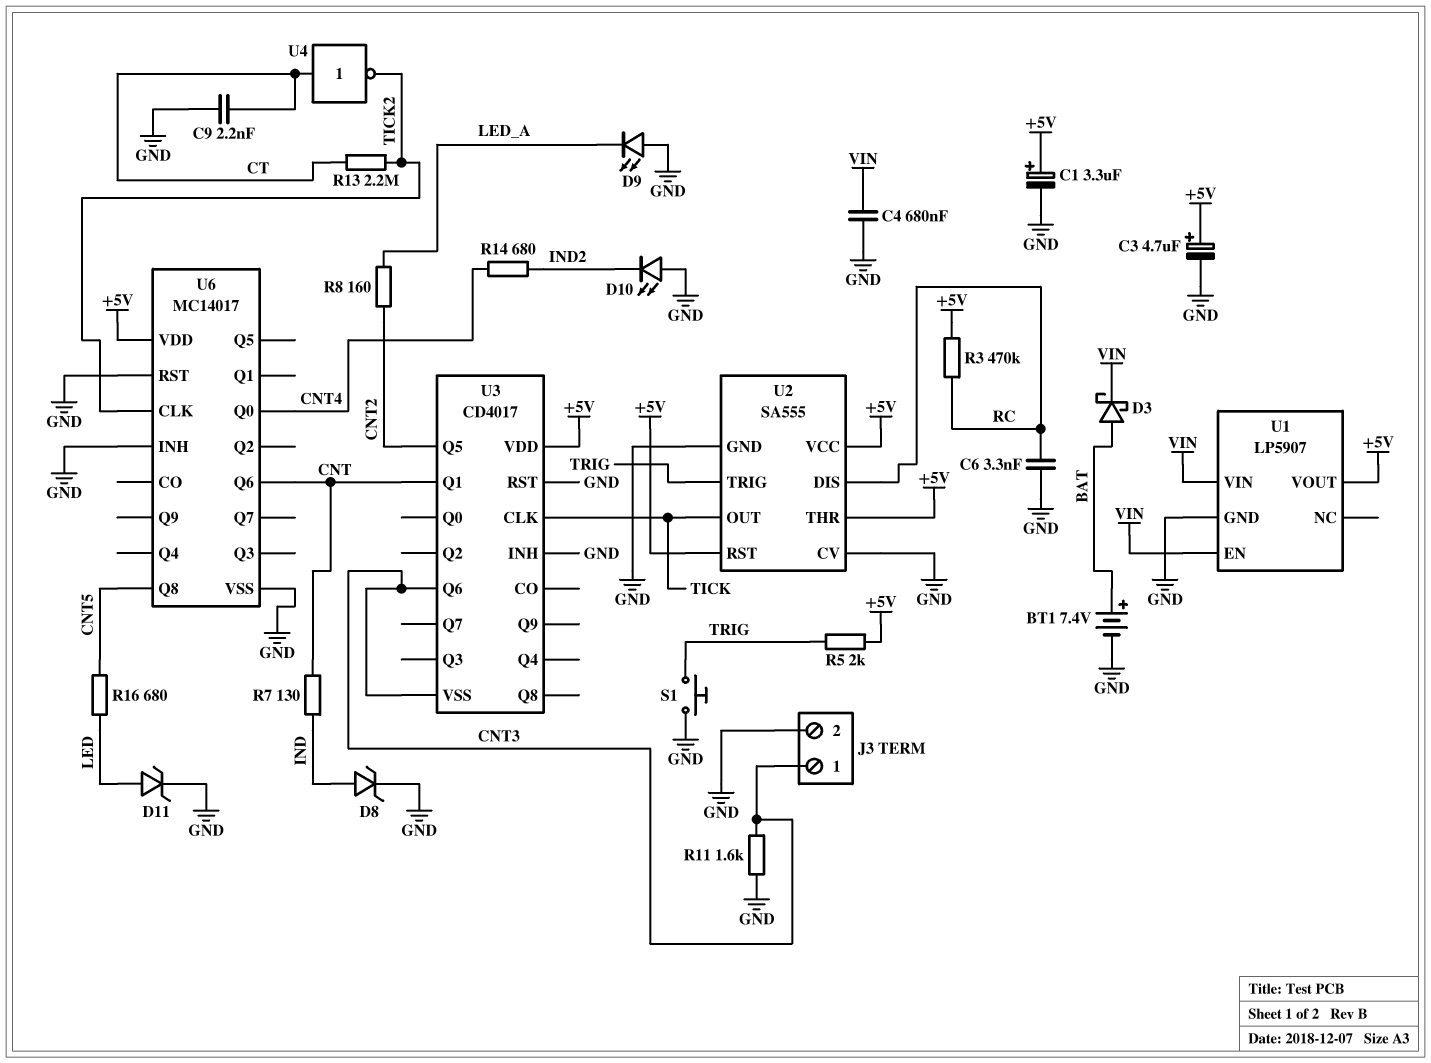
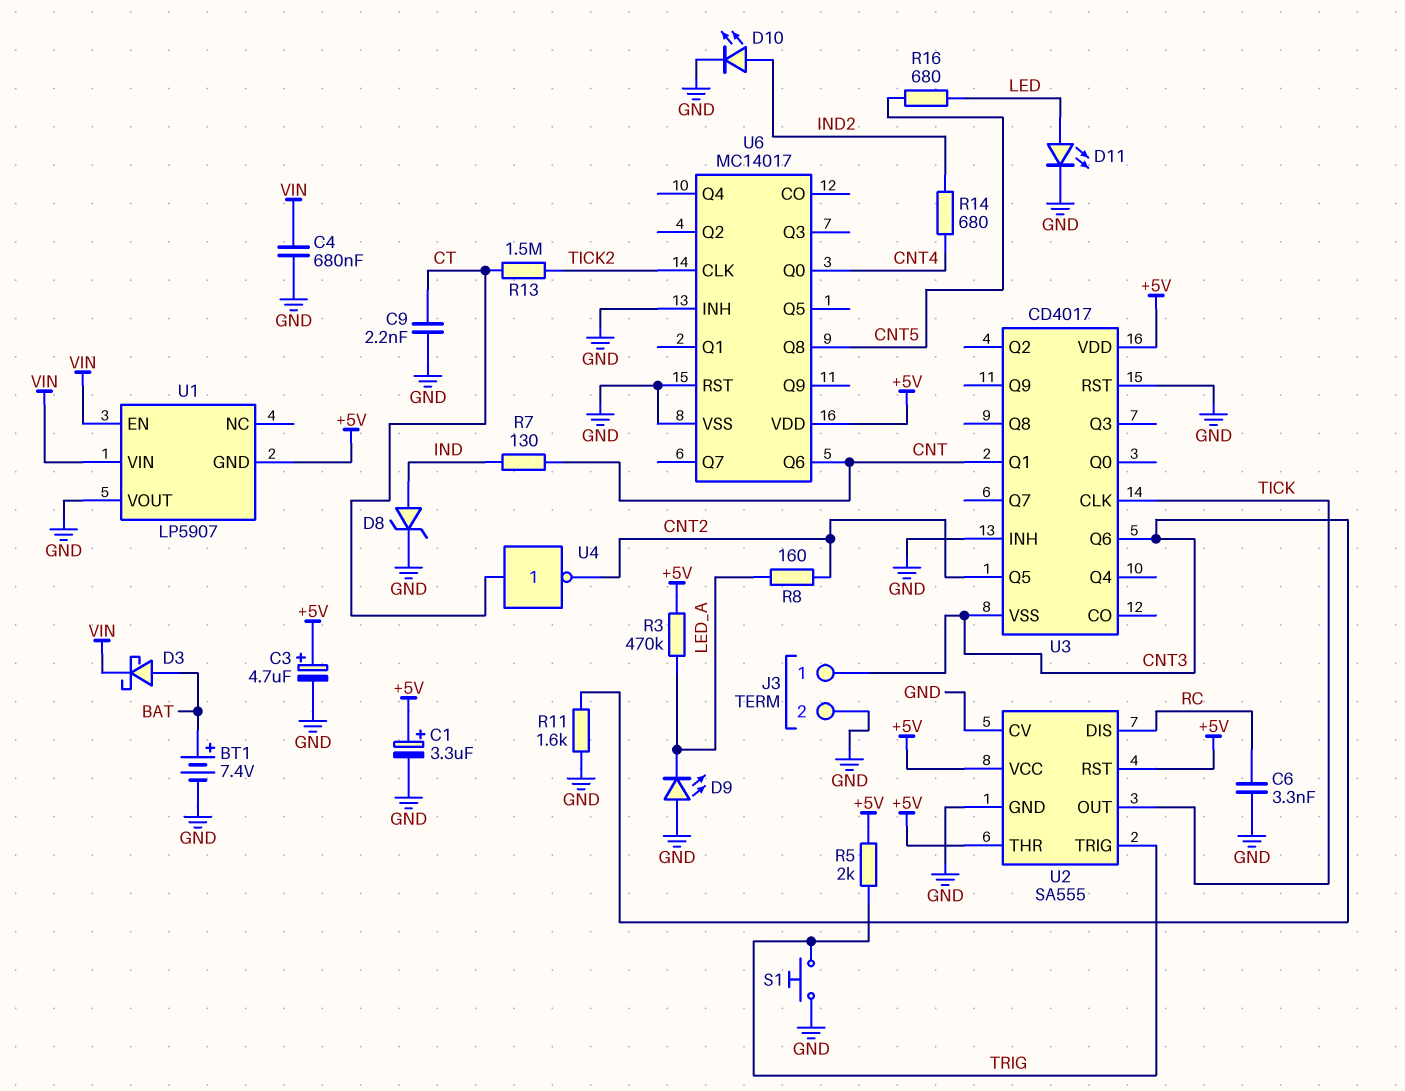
D10: LED (A GND, K IND2) -> LED (A IND2, K GND)
D11: zener (A LED, K GND) -> LED (A LED, K GND)
R3: 470k (+5V, RC) -> 470k (+5V, LED_A)
R13: 2.2M (CT, TICK2) -> 1.5M (CT, TICK2)
U1 pin GND: GND -> +5V
U1 pin VOUT: +5V -> GND
U4: NOT (in CT, out TICK2) -> NOT (in CT, out CNT2)

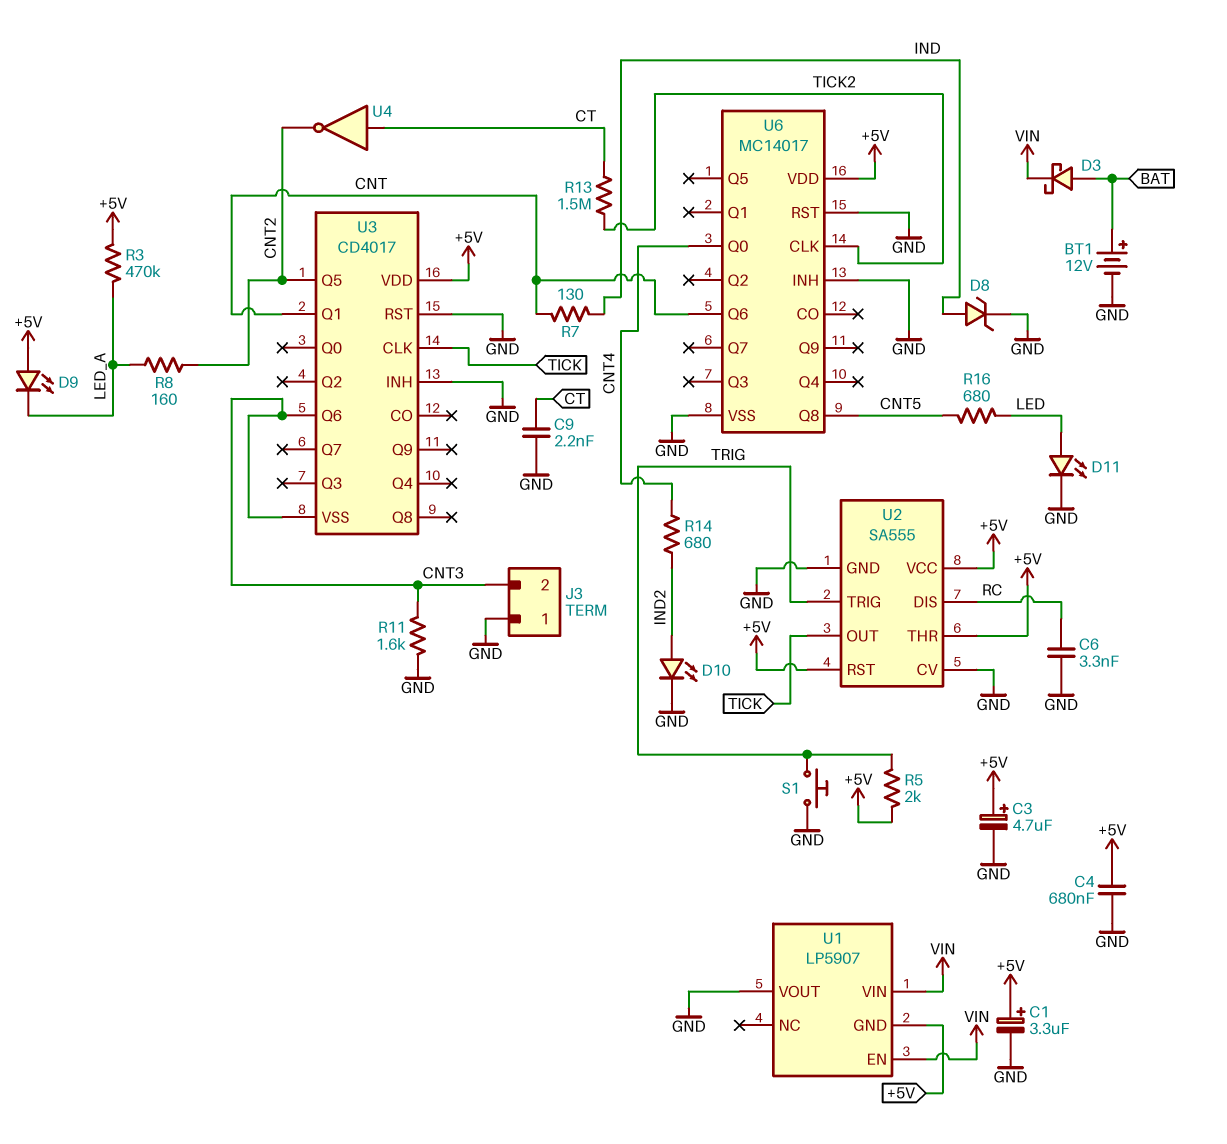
BT1: 7.4V (plus BAT, minus GND) -> 12V (plus BAT, minus GND)
C4: 680nF (GND, VIN) -> 680nF (+5V, GND)
D9: LED (A GND, K LED_A) -> LED (A +5V, K LED_A)
J3 pin 1: CNT3 -> GND
J3 pin 2: GND -> CNT3

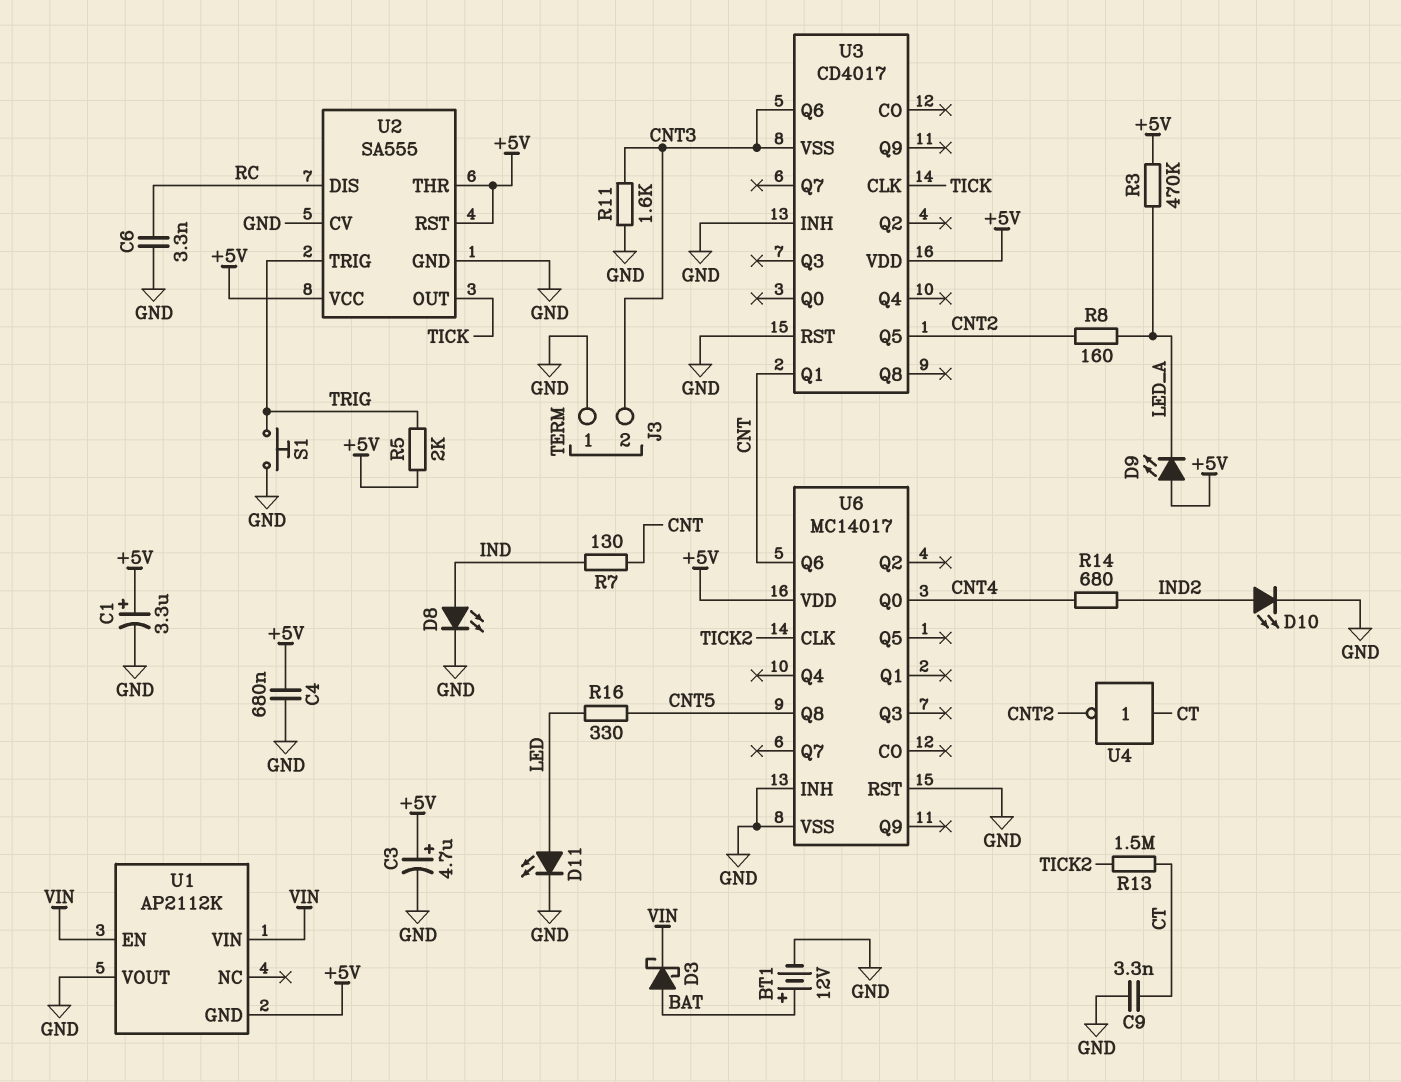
C9: 2.2nF (CT, GND) -> 3.3nF (CT, GND)
D8: zener (A IND, K GND) -> LED (A IND, K GND)
R16: 680 (CNT5, LED) -> 330 (CNT5, LED)
U1: LP5907 -> AP2112K

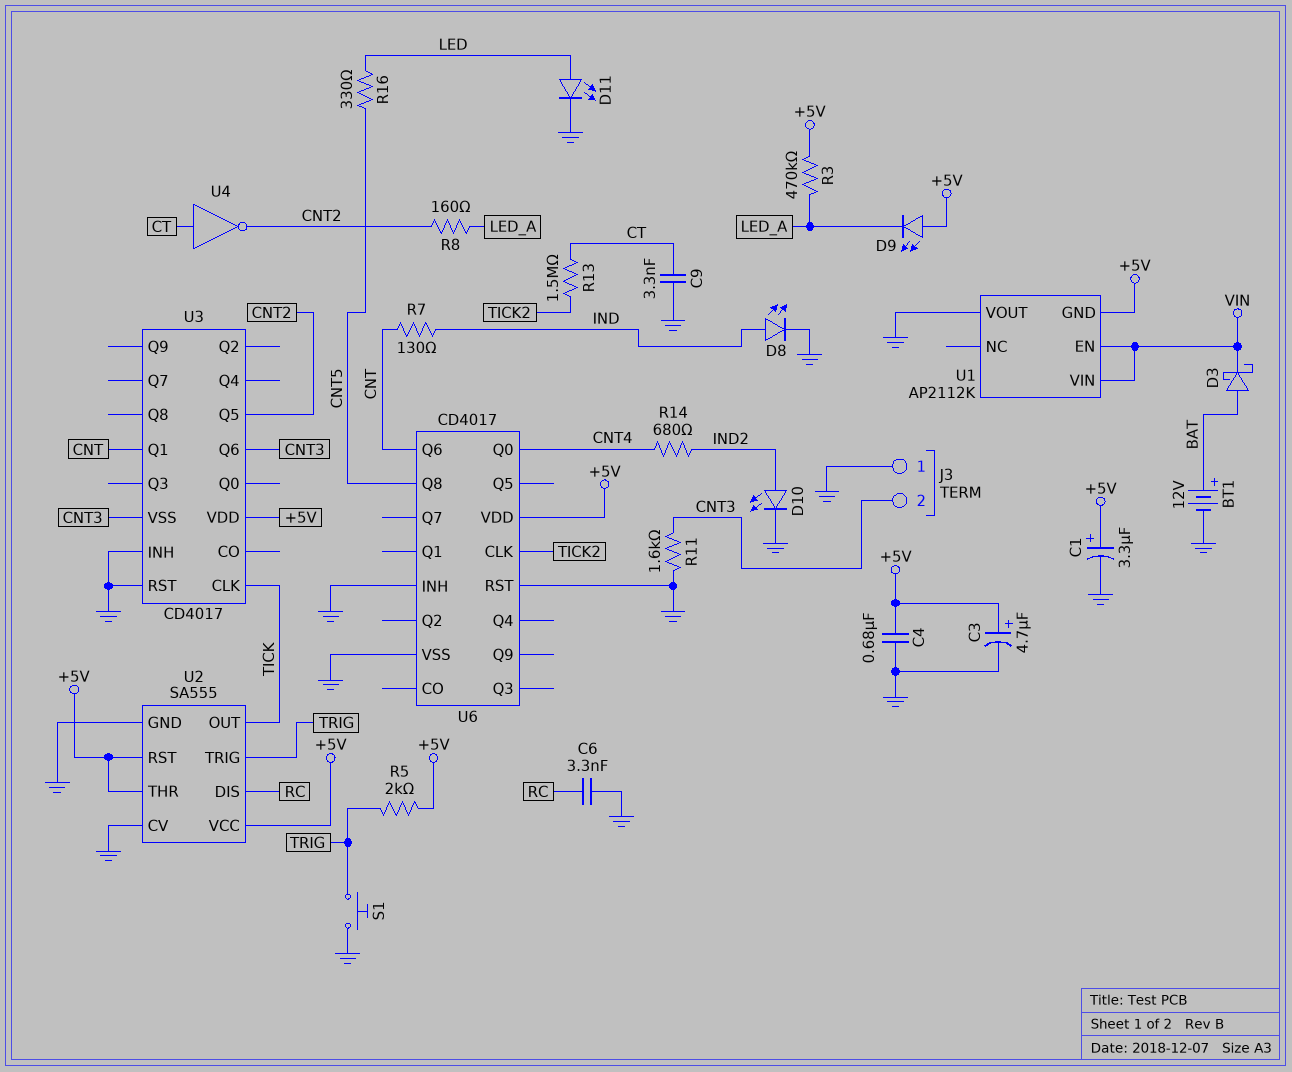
U6: MC14017 -> CD4017

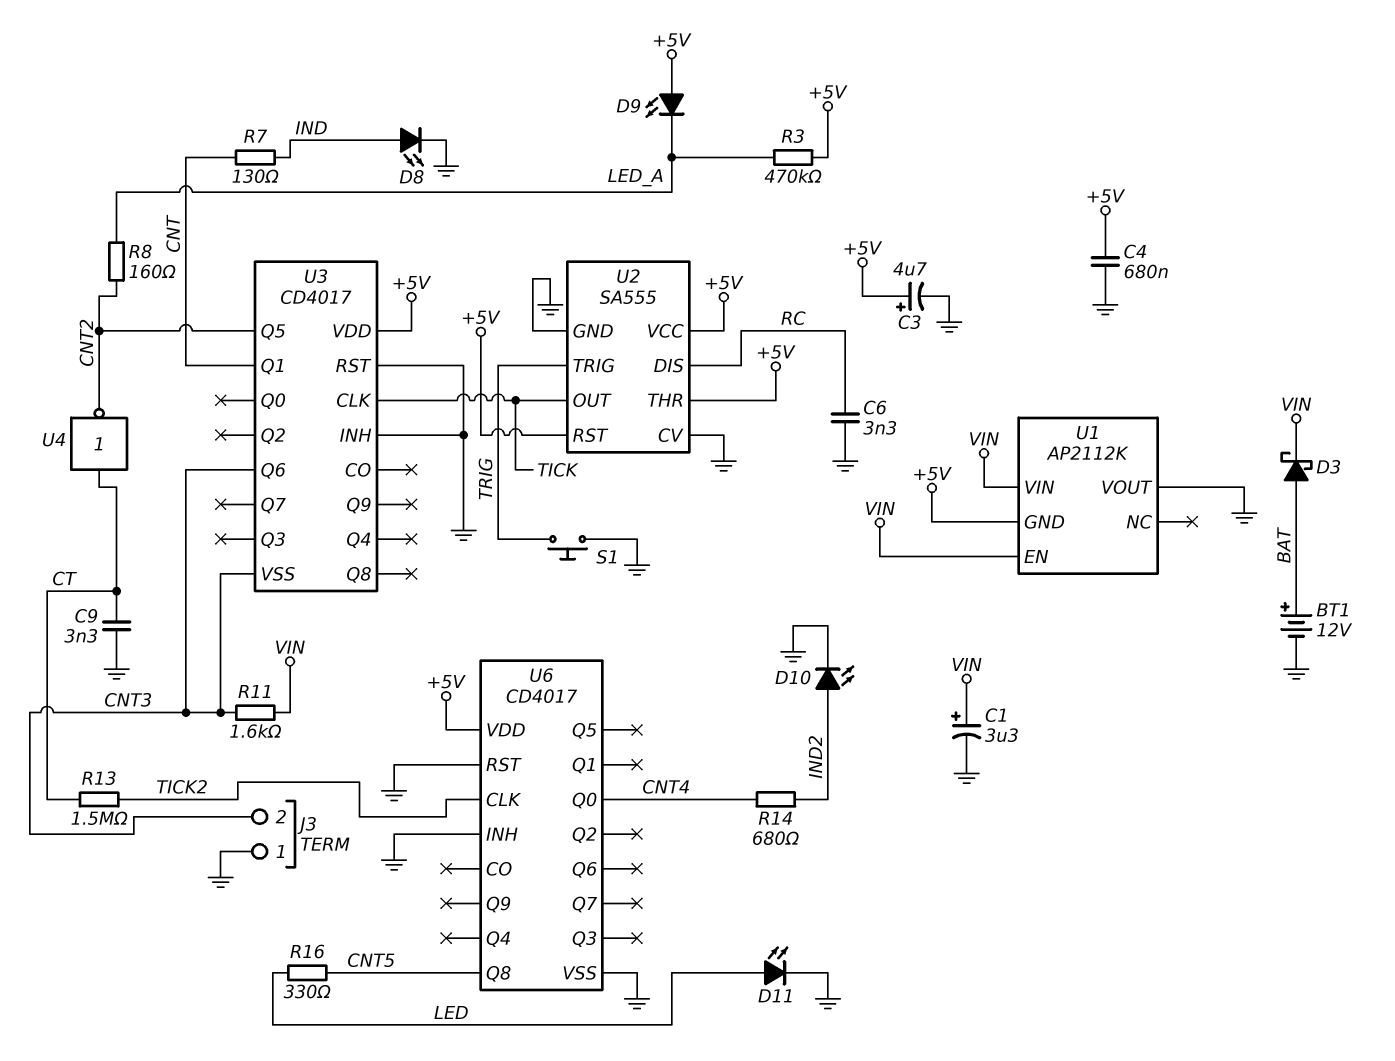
C1: 3.3uF (plus +5V, minus GND) -> 3.3uF (plus VIN, minus GND)
R5: 2k (+5V, TRIG) -> none
R11: 1.6k (CNT3, GND) -> 1.6k (CNT3, VIN)
U6 pin Q6: CNT -> none

